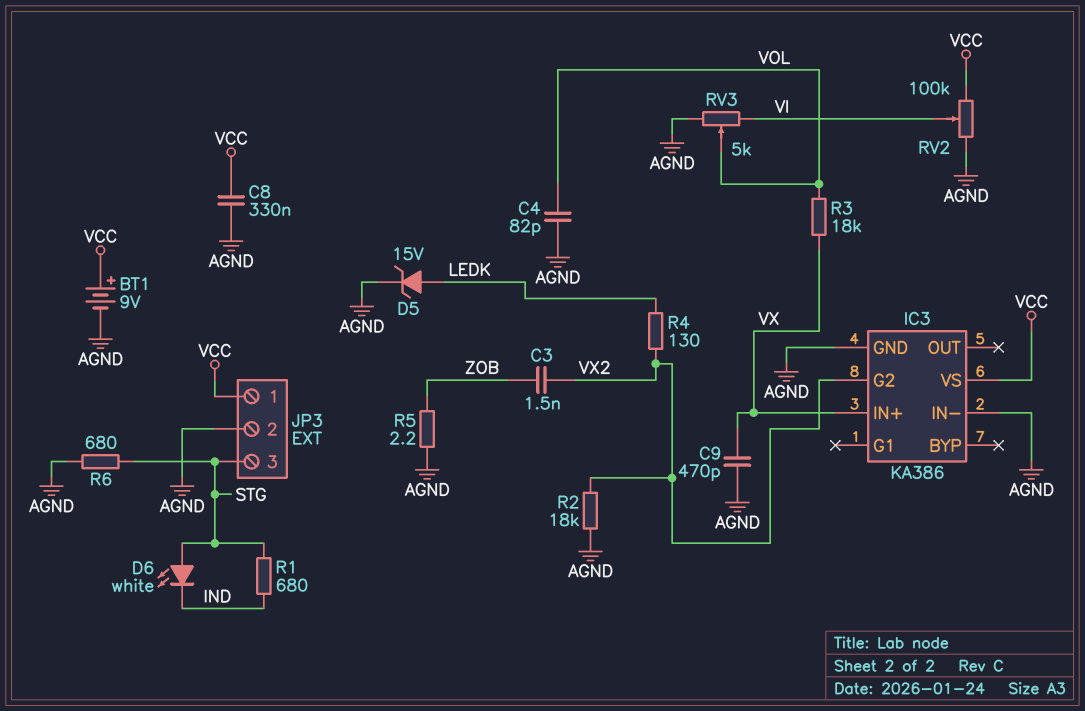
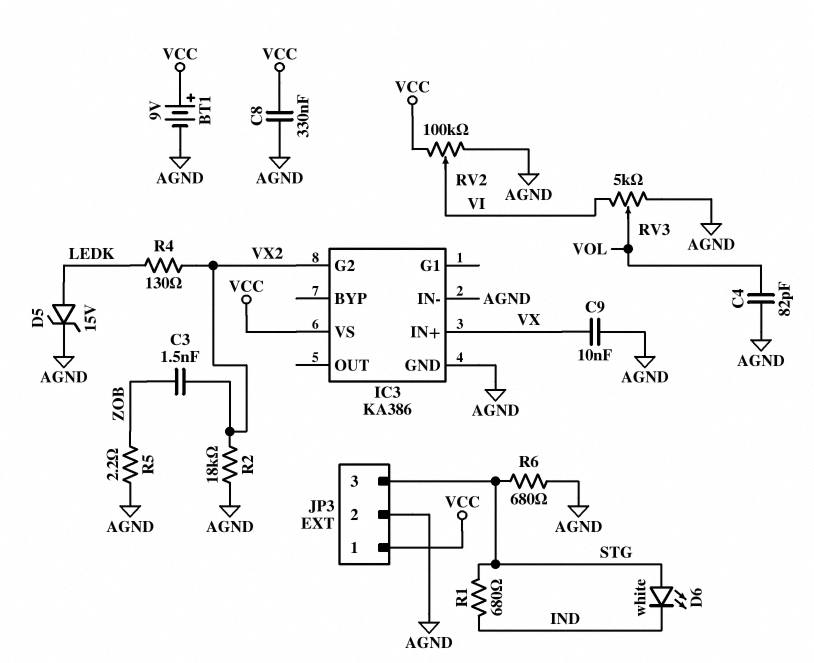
C9: 470pF (AGND, VX) -> 10nF (AGND, VX)
R3: 18k (VOL, VX) -> none

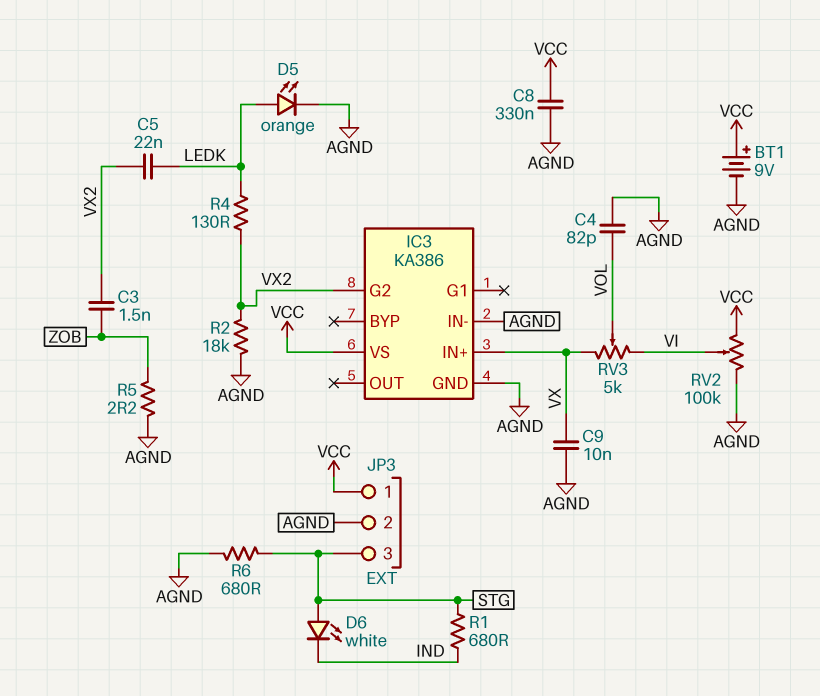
C5: none -> 22nF (LEDK, VX2)
D5: zener 15V (A LEDK, K AGND) -> LED orange (A LEDK, K AGND)
RV3: 5k (AGND, VI, wiper VOL) -> 5k (VI, VX, wiper VOL)

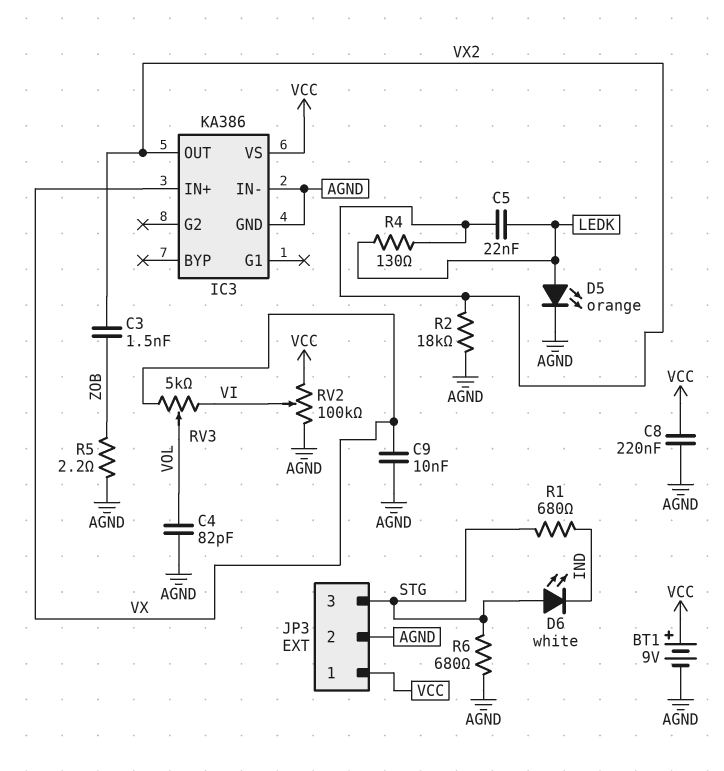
C8: 330nF (AGND, VCC) -> 220nF (AGND, VCC)
IC3 pin G2: VX2 -> none
IC3 pin OUT: none -> VX2

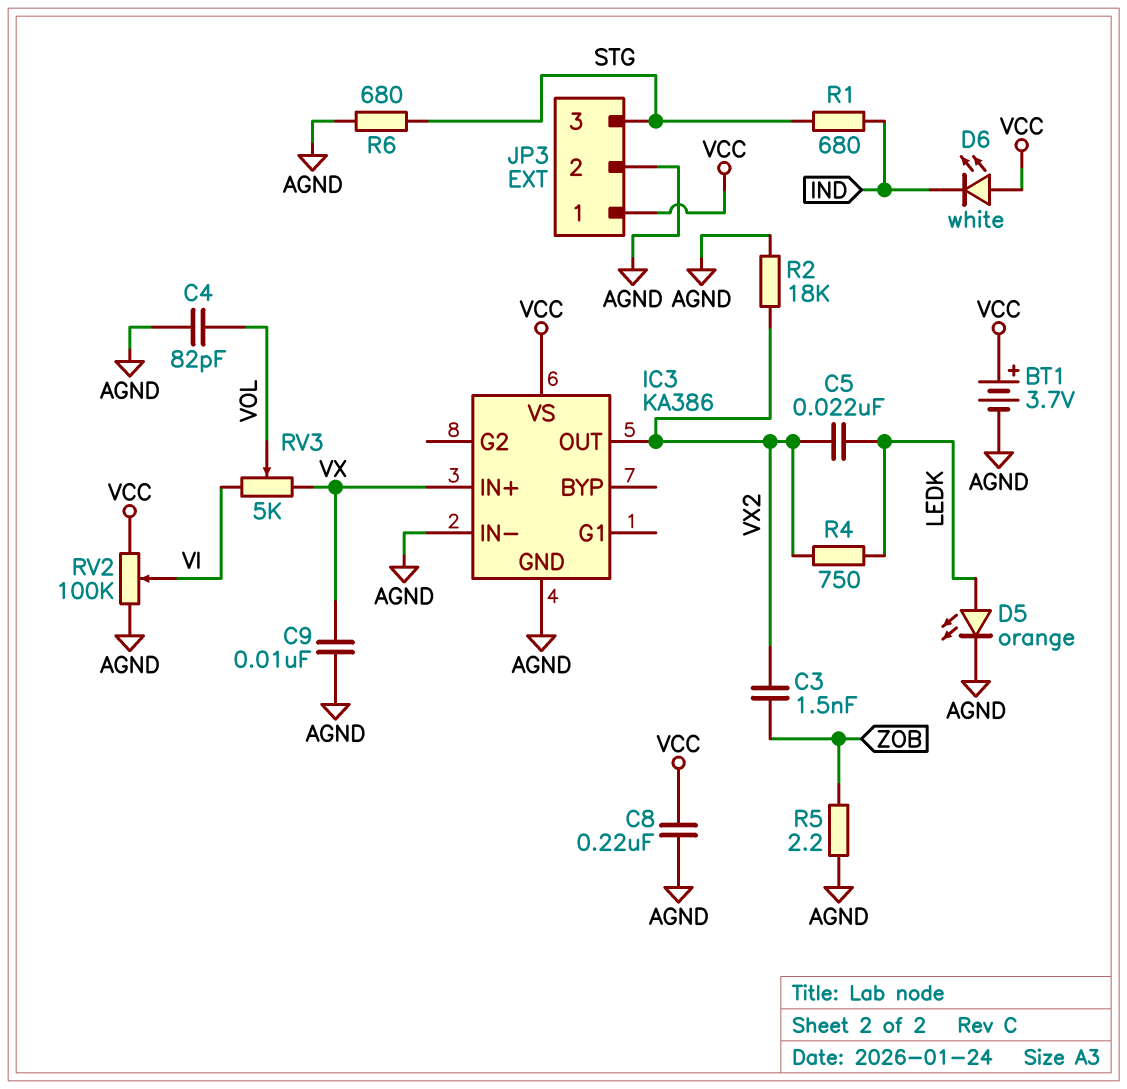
BT1: 9V (plus VCC, minus AGND) -> 3.7V (plus VCC, minus AGND)
D6: LED white (A STG, K IND) -> LED white (A VCC, K IND)
R4: 130 (LEDK, VX2) -> 750 (LEDK, VX2)

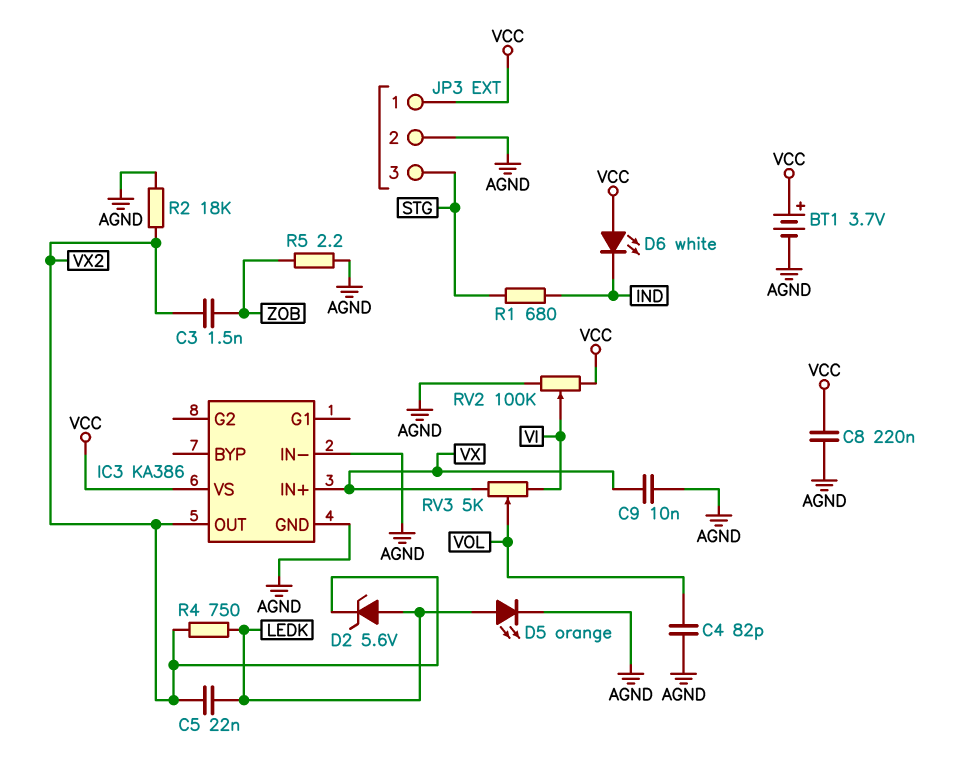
D2: none -> zener 5.6V (A LEDK, K VX2)
R6: 680 (AGND, STG) -> none

